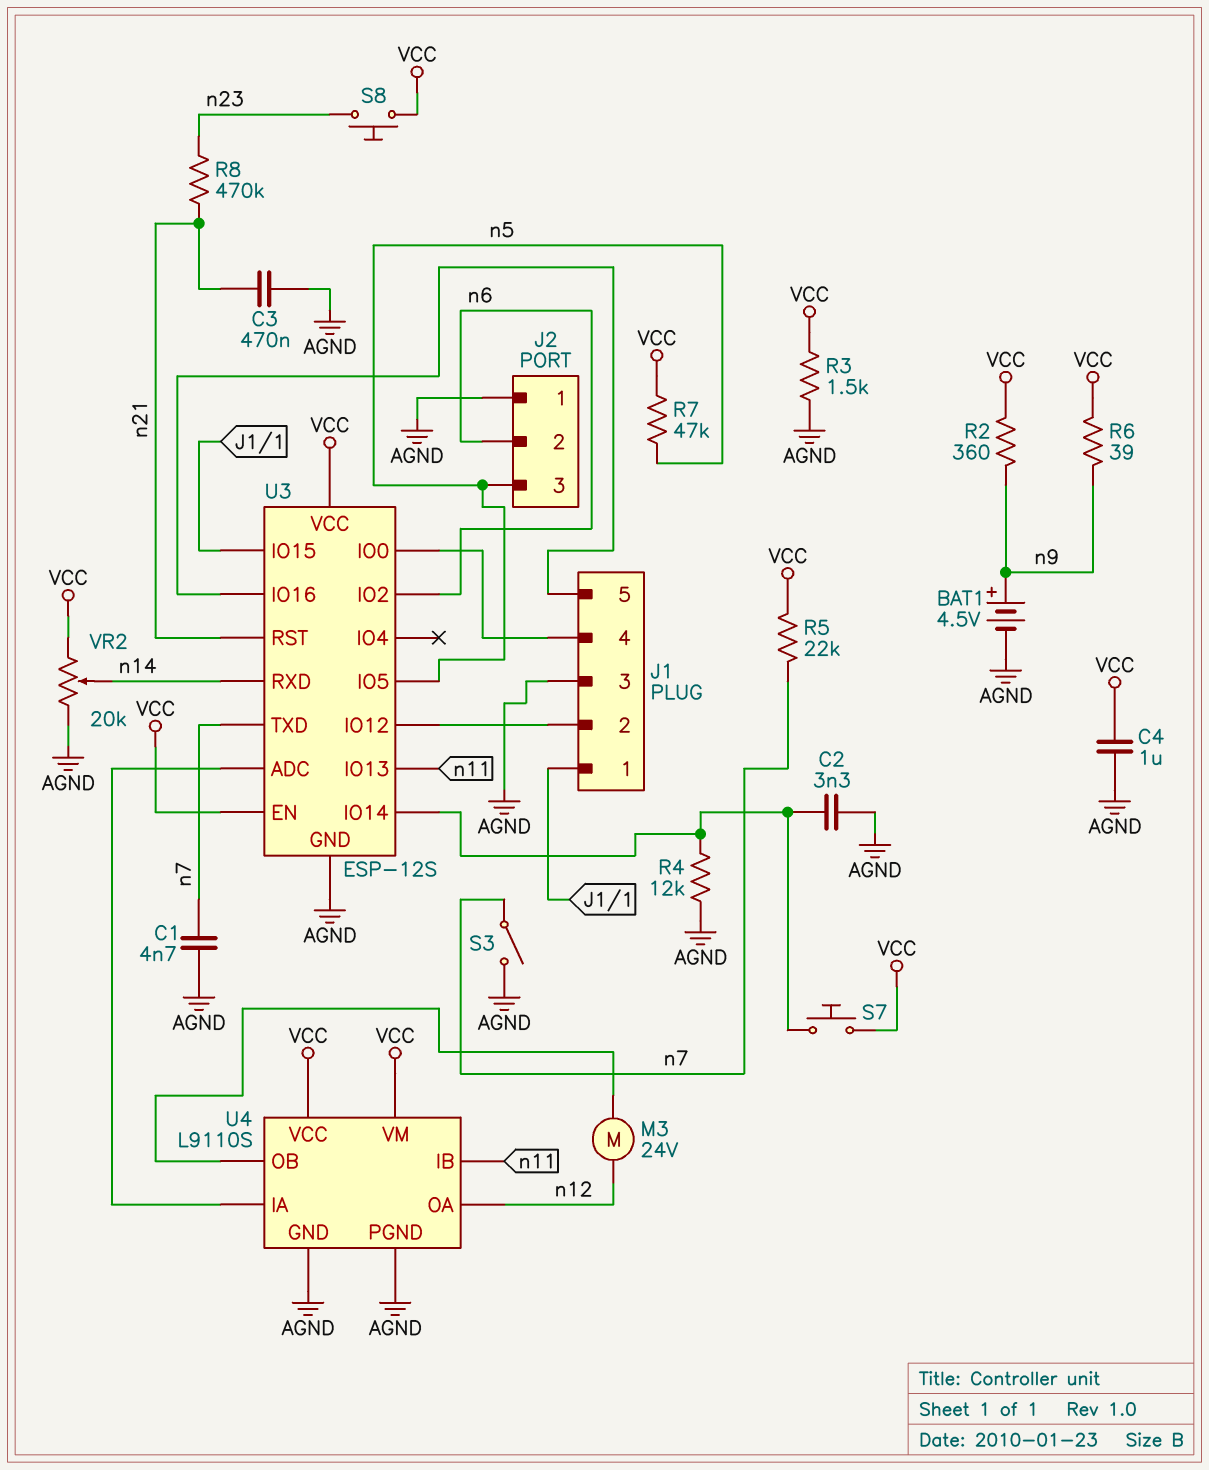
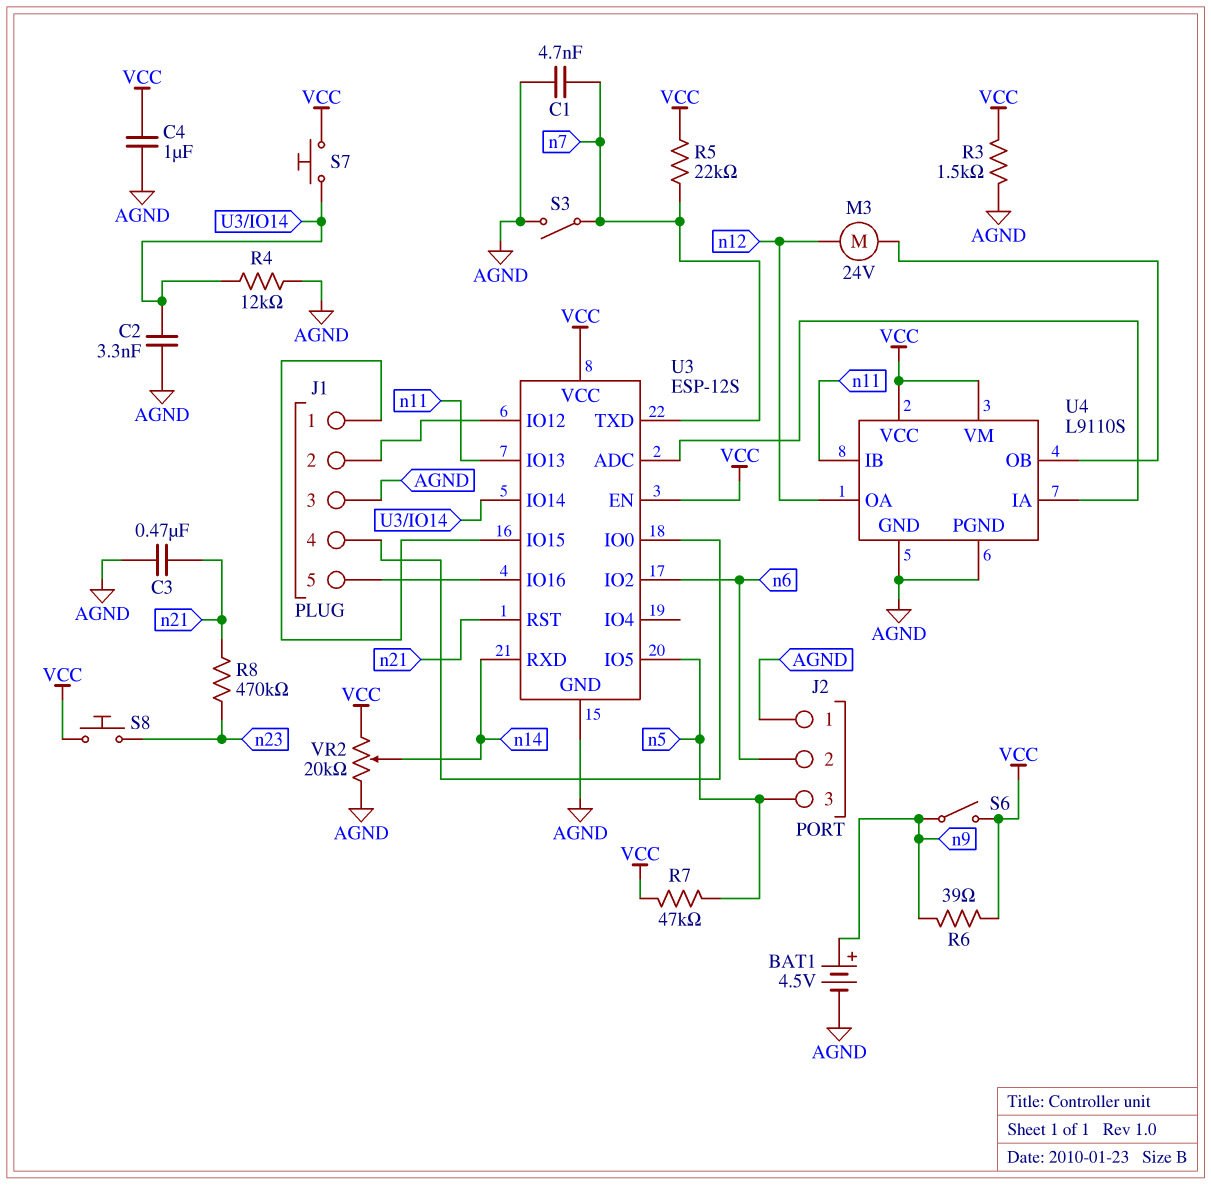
R2: 360 (VCC, n9) -> none
S6: none -> switch (VCC, n9)

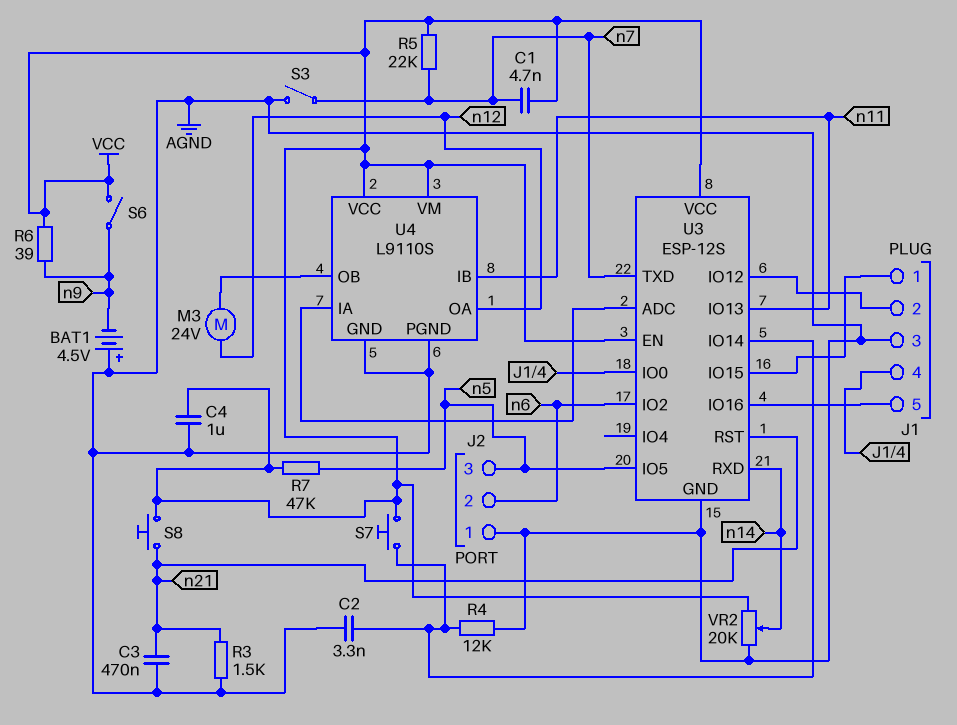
BAT1: 4.5V (plus n9, minus AGND) -> 4.5V (plus AGND, minus n9)
C1: 4.7nF (AGND, n7) -> 4.7nF (VCC, n7)
R3: 1.5k (AGND, VCC) -> 1.5k (AGND, n21)
R8: 470k (n21, n23) -> none
S8: button (VCC, n23) -> button (VCC, n21)

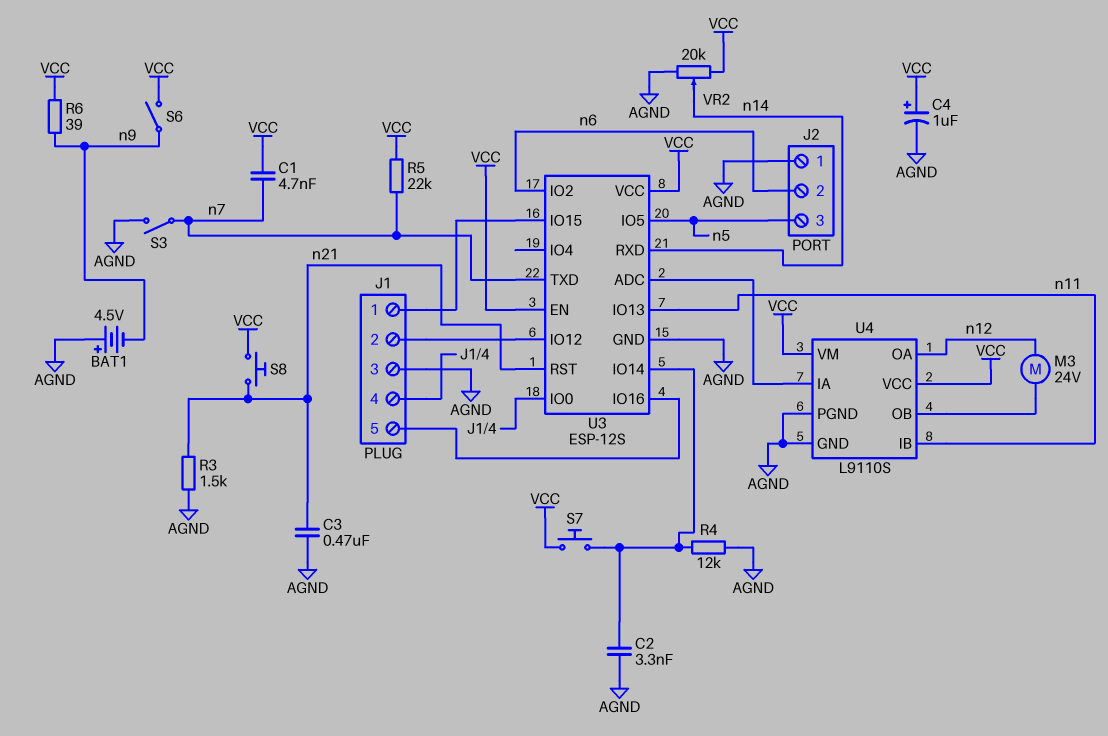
C4: 1uF (AGND, VCC) -> 1uF (plus VCC, minus AGND)
R7: 47k (VCC, n5) -> none

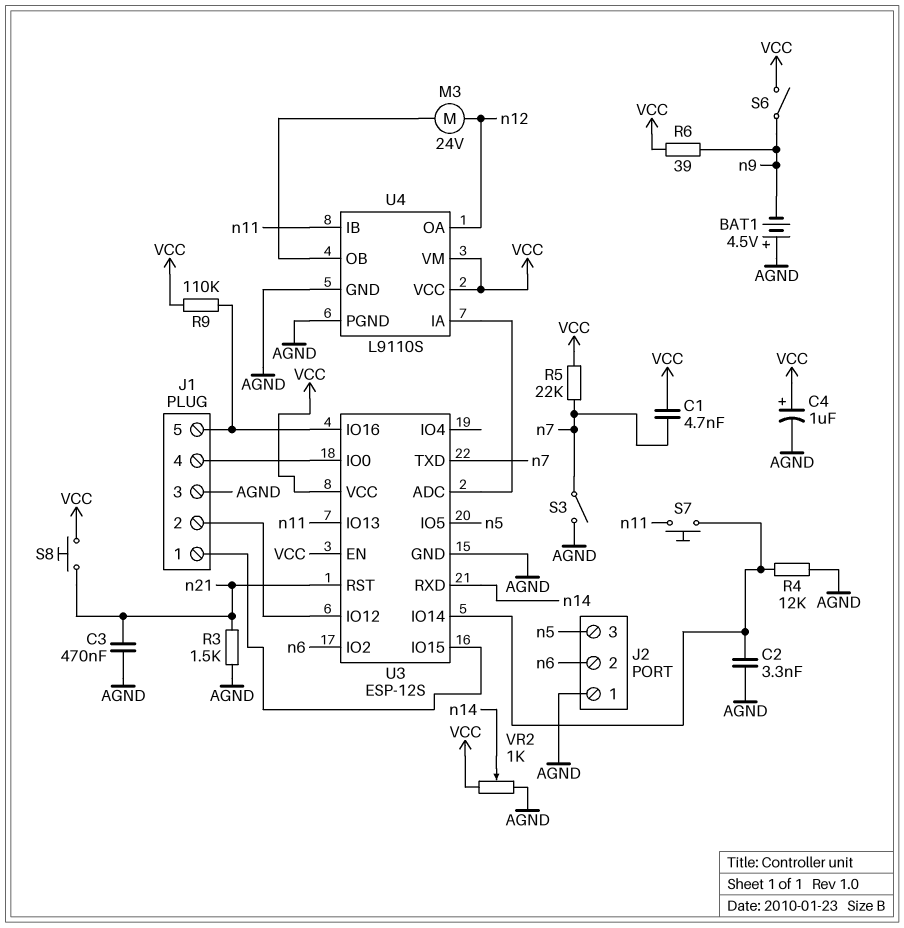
R9: none -> 110k (J1/5, VCC)
S7: button (U3/IO14, VCC) -> button (U3/IO14, n11)
VR2: 20k (AGND, VCC, wiper n14) -> 1k (AGND, VCC, wiper n14)

